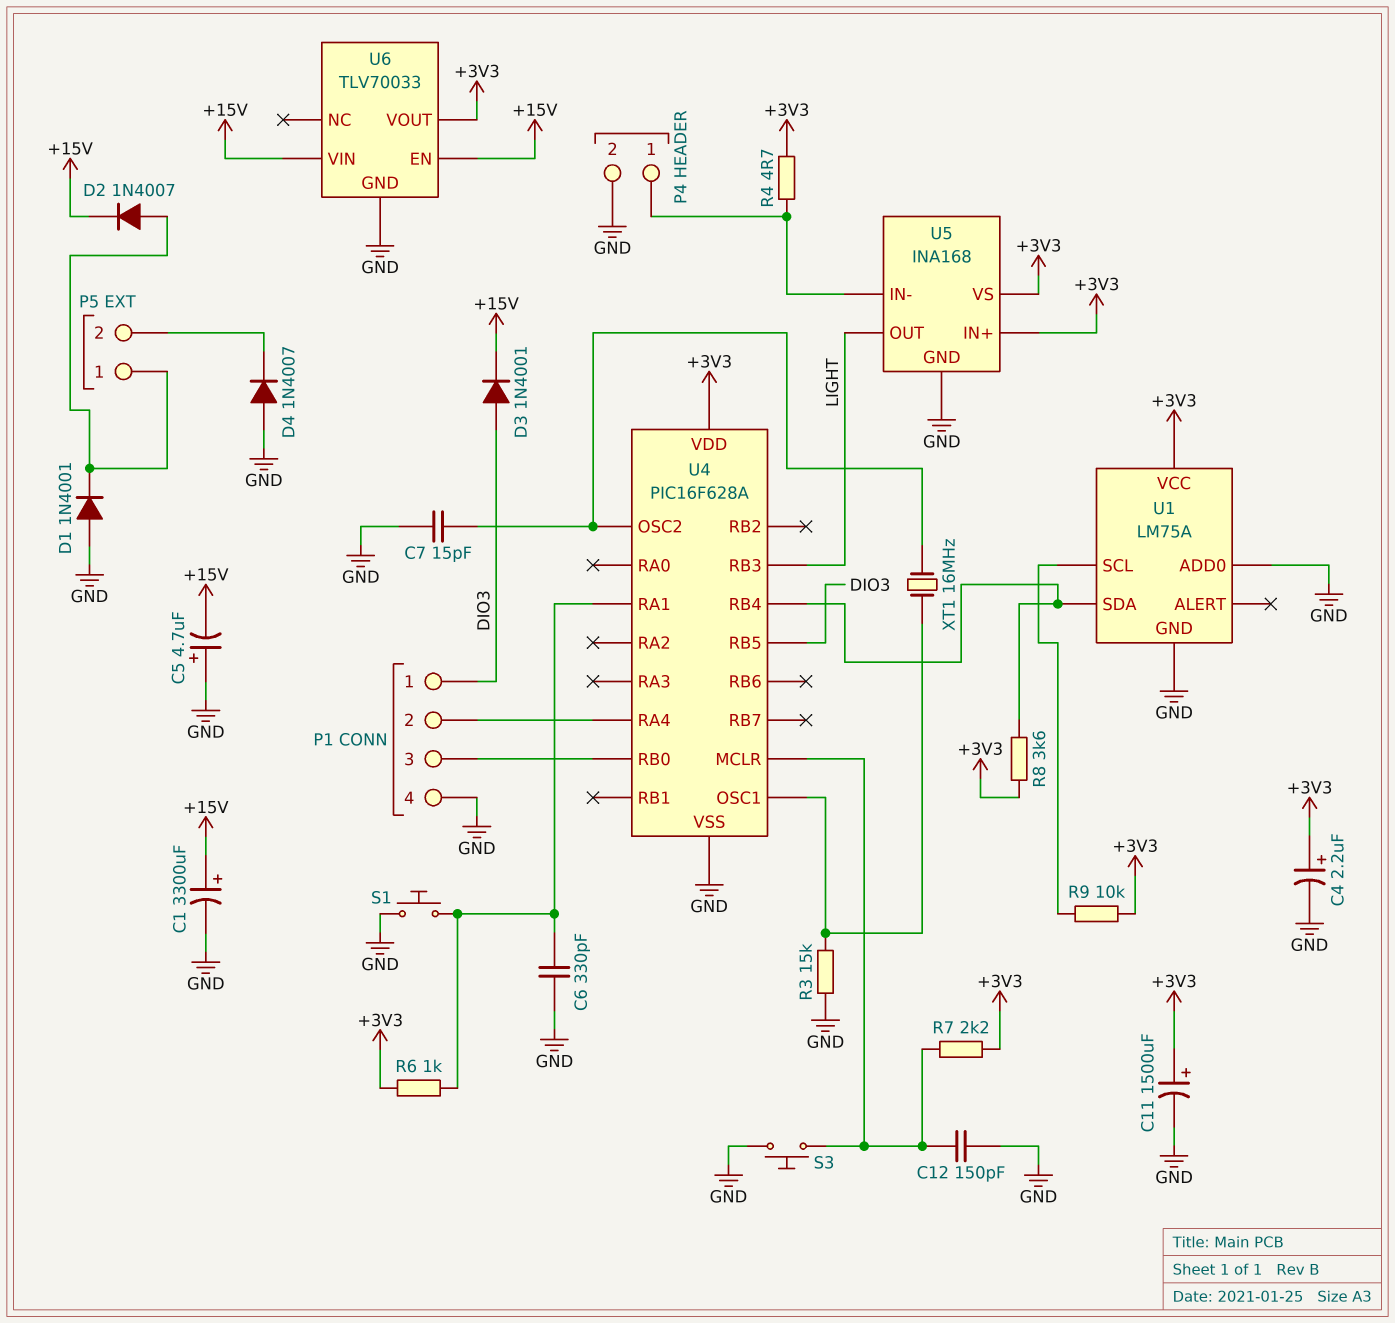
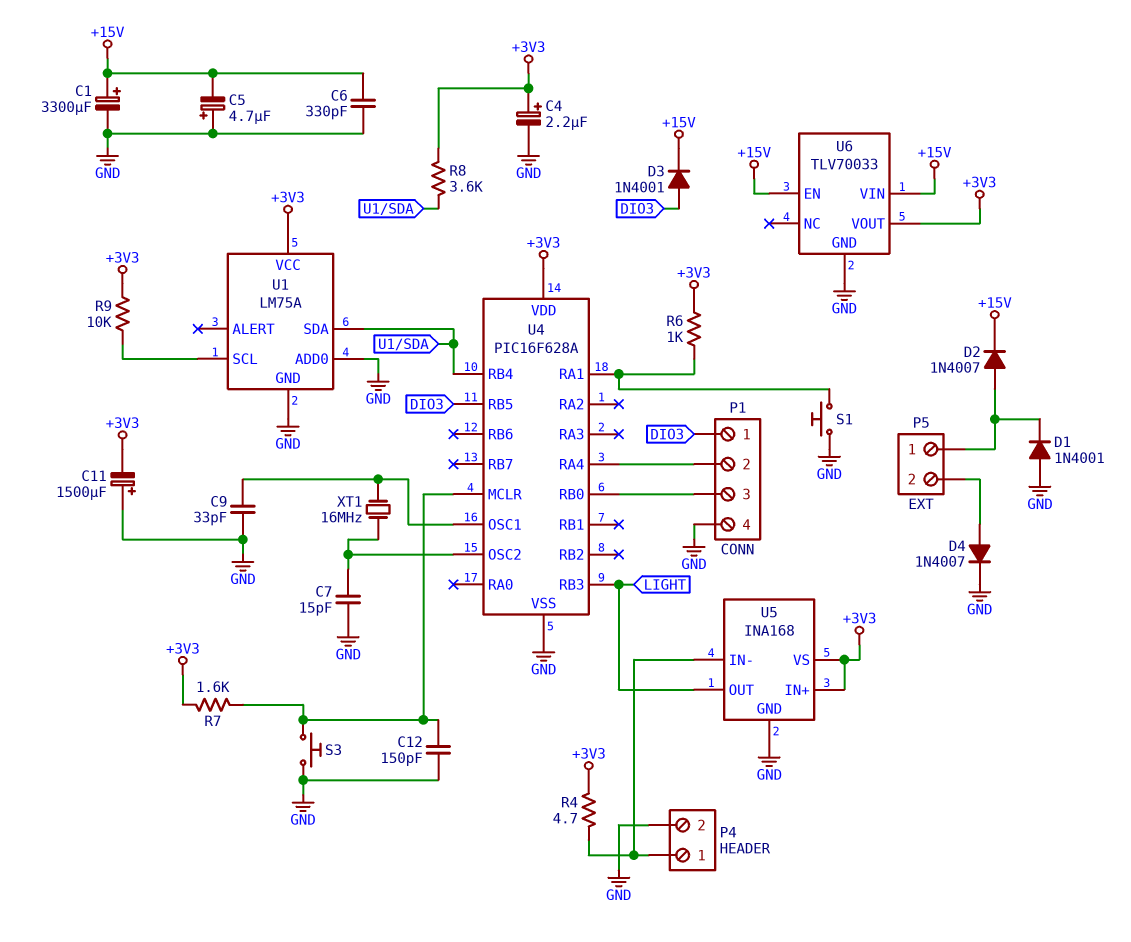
C6: 330pF (GND, U4/RA1) -> 330pF (+15V, GND)
C9: none -> 33pF (GND, U4/OSC1)
C11: 1500uF (plus +3V3, minus GND) -> 1500uF (plus GND, minus +3V3)
D4: diode 1N4007 (A GND, K P5/2) -> diode 1N4007 (A P5/2, K GND)
R3: 15k (GND, U4/OSC1) -> none
R7: 2.2k (+3V3, U4/MCLR) -> 1.6k (+3V3, U4/MCLR)

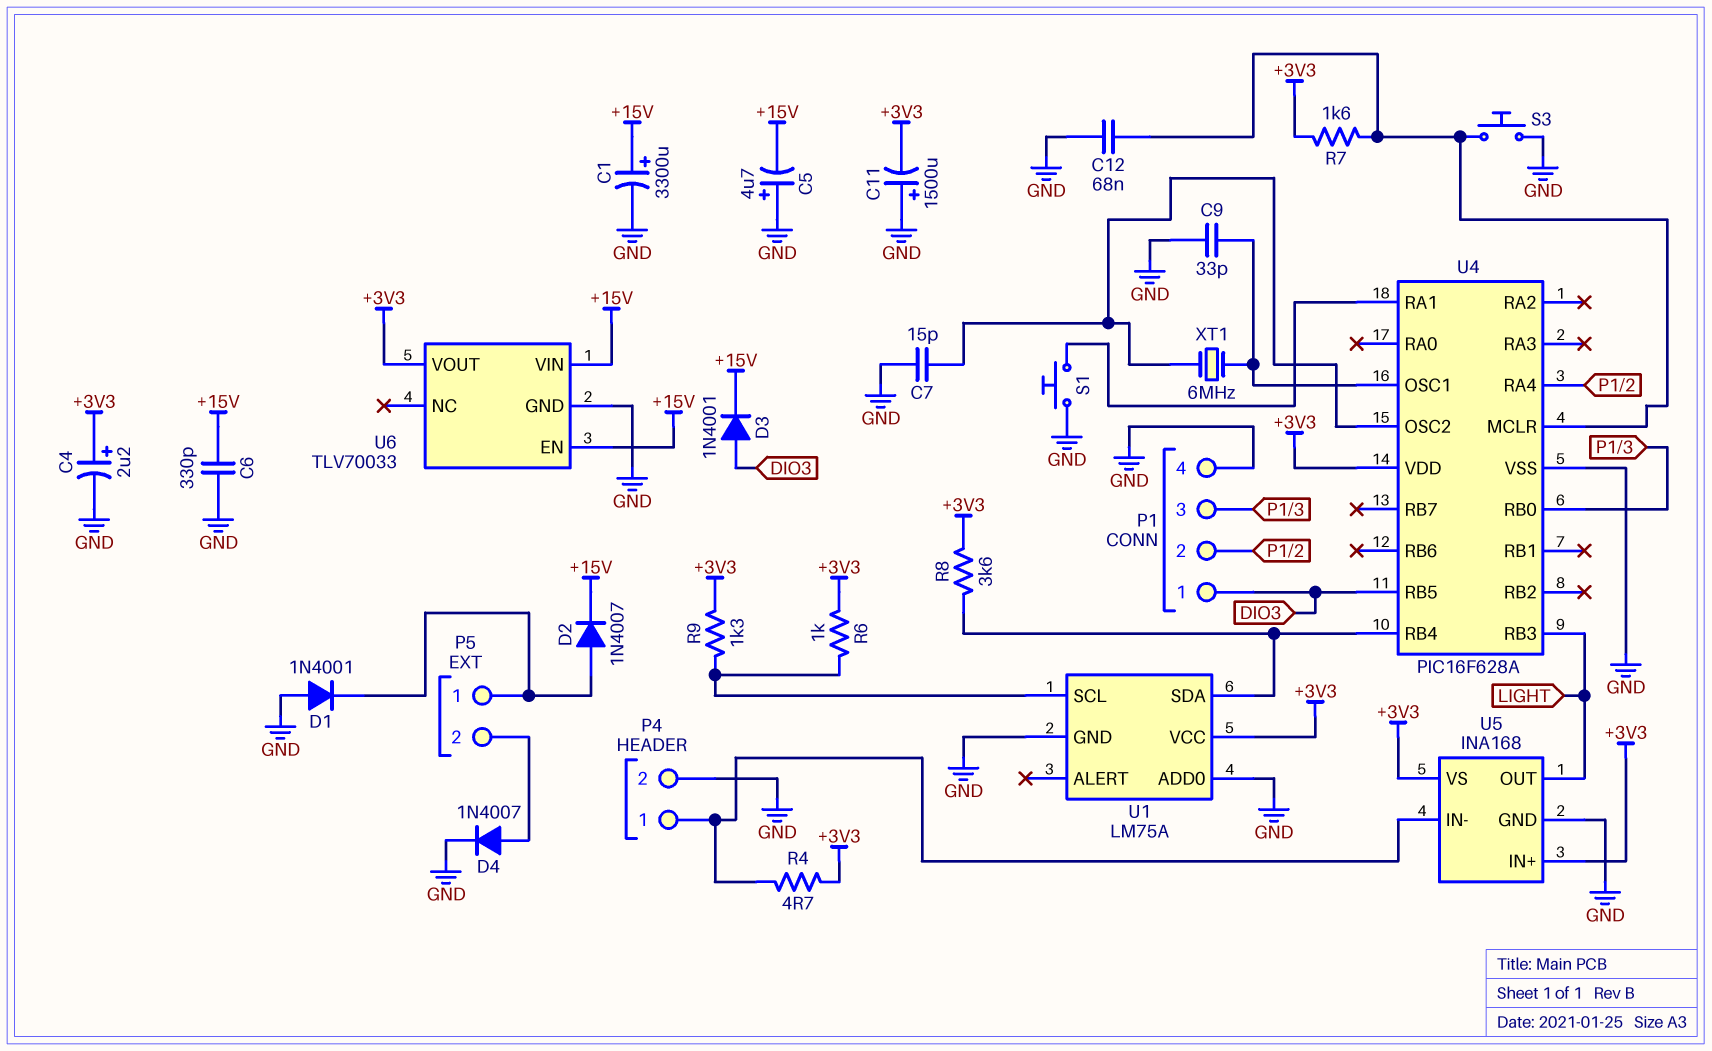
C12: 150pF (GND, U4/MCLR) -> 68nF (GND, U4/MCLR)
R6: 1k (+3V3, U4/RA1) -> 1k (+3V3, U1/SCL)
R9: 10k (+3V3, U1/SCL) -> 1.3k (+3V3, U1/SCL)
XT1: 16MHz (U4/OSC1, U4/OSC2) -> 6MHz (U4/OSC1, U4/OSC2)

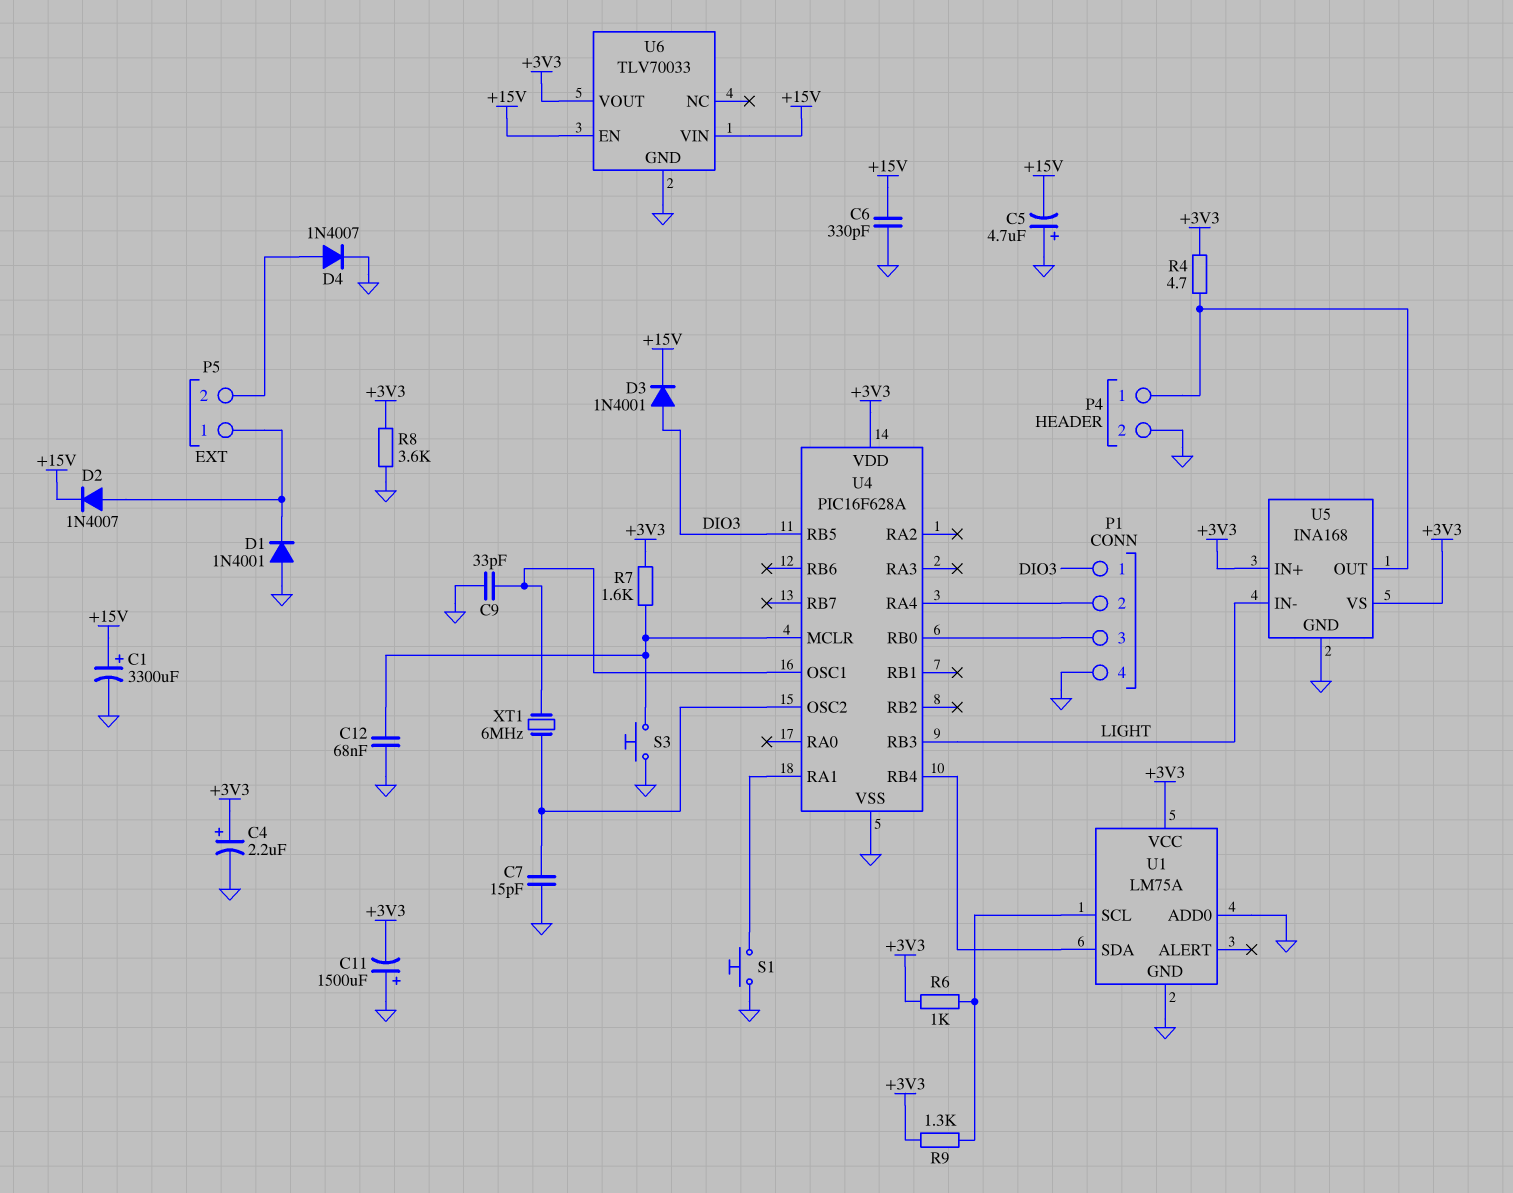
R8: 3.6k (+3V3, U1/SDA) -> 3.6k (+3V3, GND)
U5 pin IN-: P4/1 -> LIGHT
U5 pin OUT: LIGHT -> P4/1

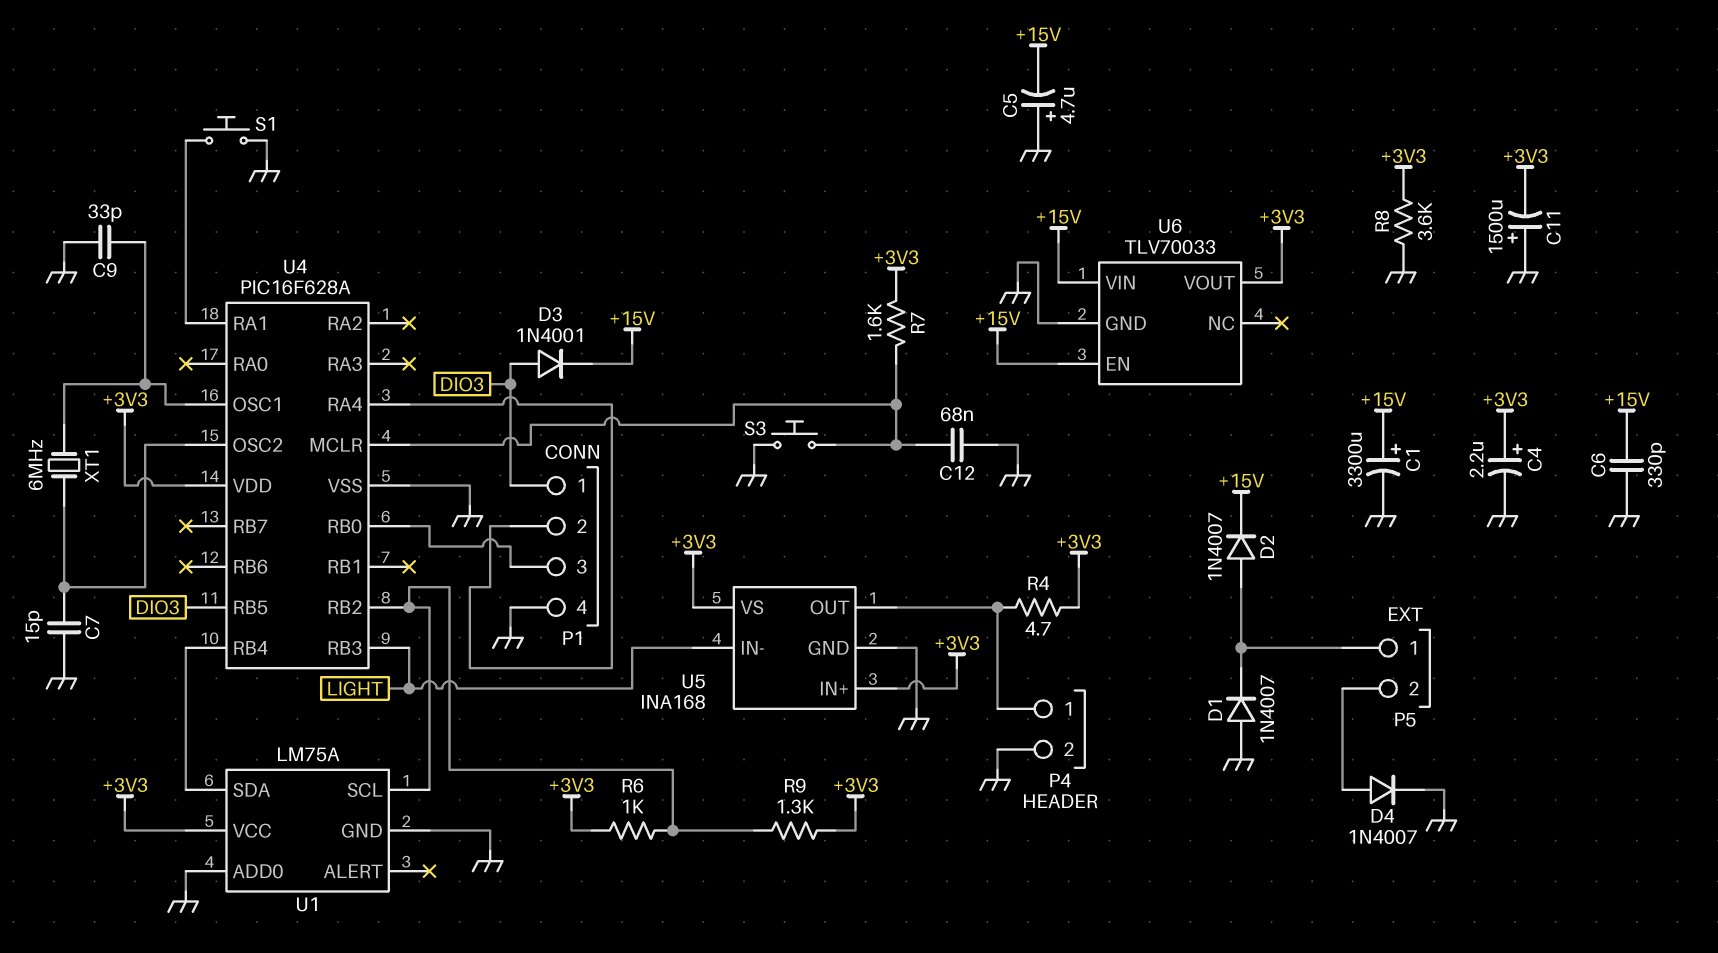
D1: diode 1N4001 (A GND, K P5/1) -> diode 1N4007 (A GND, K P5/1)
U4 pin RB2: none -> U1/SCL

